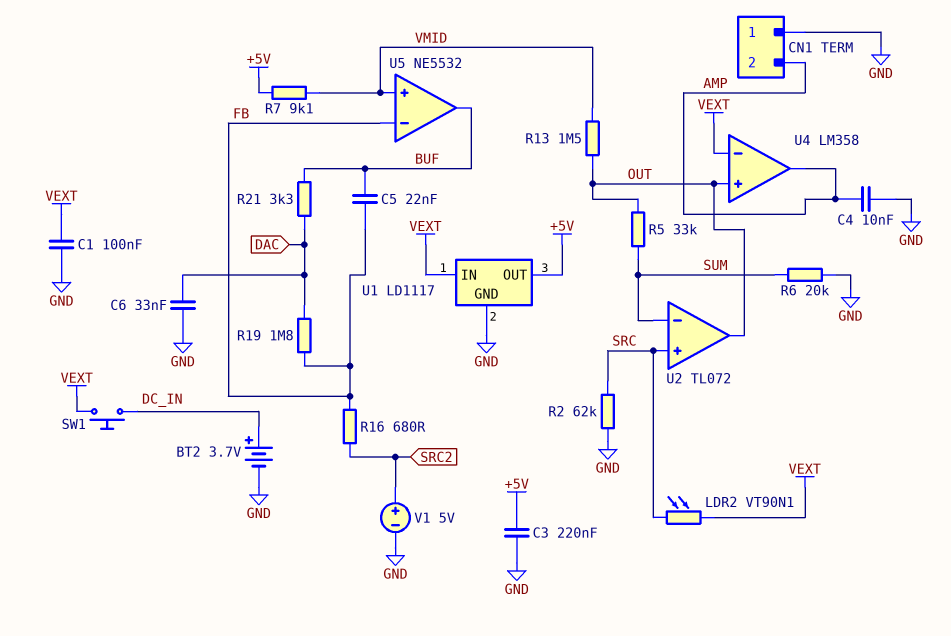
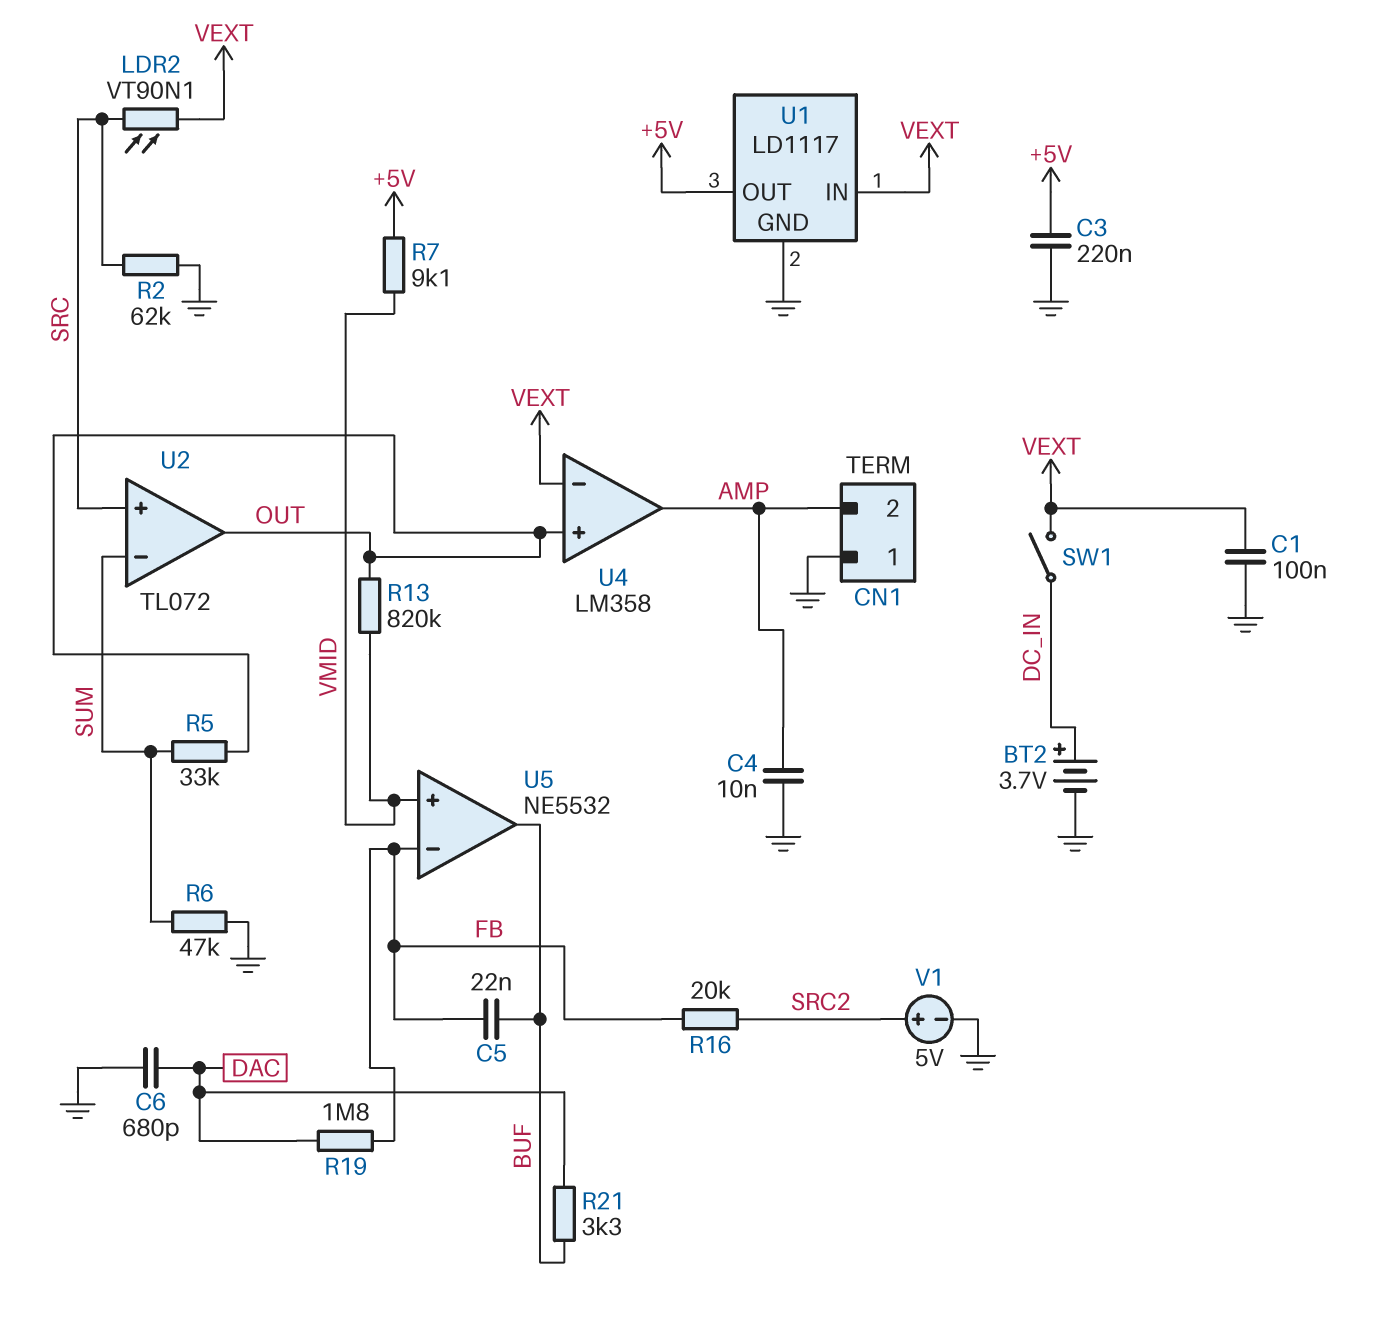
C6: 33nF (DAC, GND) -> 680pF (DAC, GND)
R6: 20k (GND, SUM) -> 47k (GND, SUM)
R13: 1.5M (OUT, VMID) -> 820k (OUT, VMID)
R16: 680 (FB, SRC2) -> 20k (FB, SRC2)
SW1: button (DC_IN, VEXT) -> switch (DC_IN, VEXT)

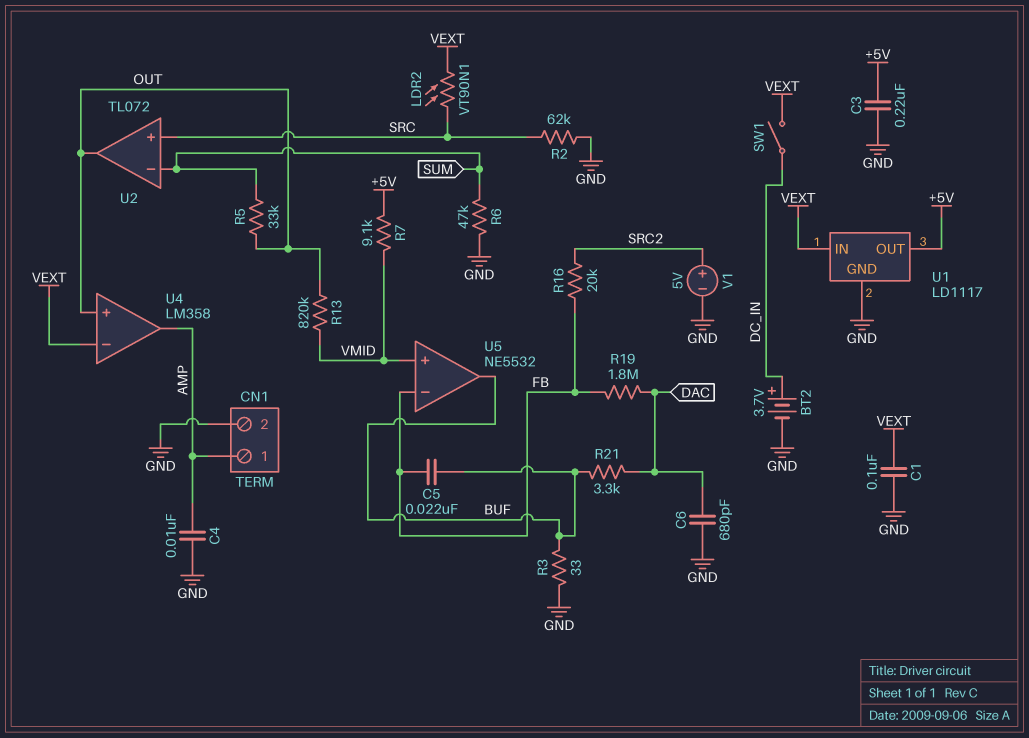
CN1 pin 1: GND -> AMP
CN1 pin 2: AMP -> GND
R3: none -> 33 (BUF, GND)

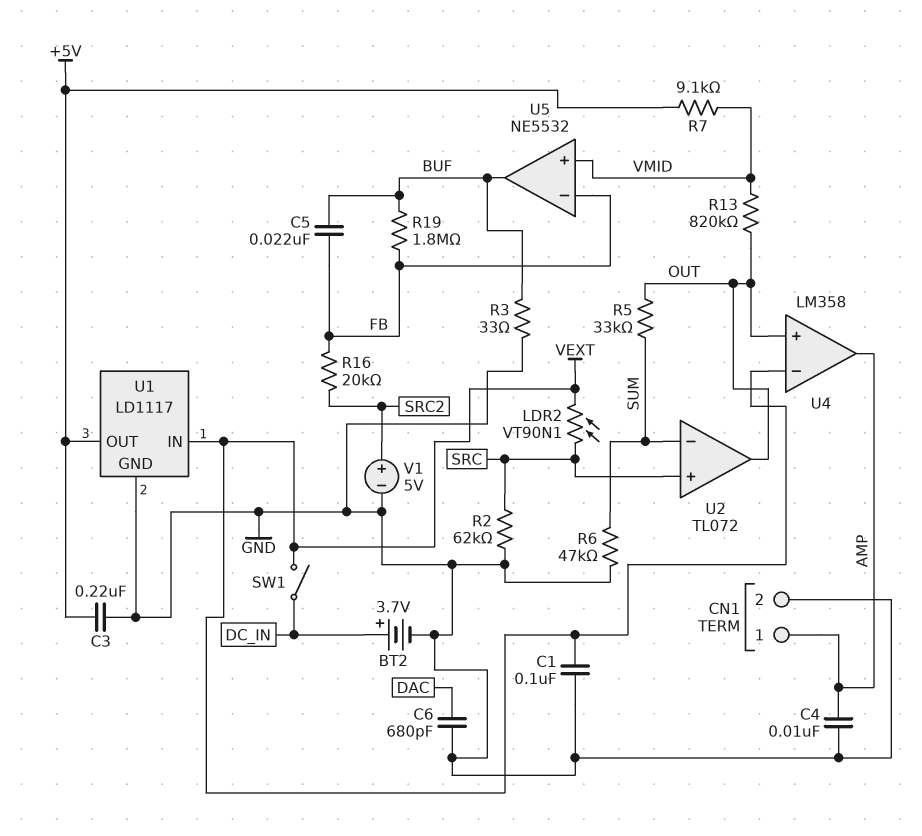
R19: 1.8M (DAC, FB) -> 1.8M (BUF, FB)
R21: 3.3k (BUF, DAC) -> none

